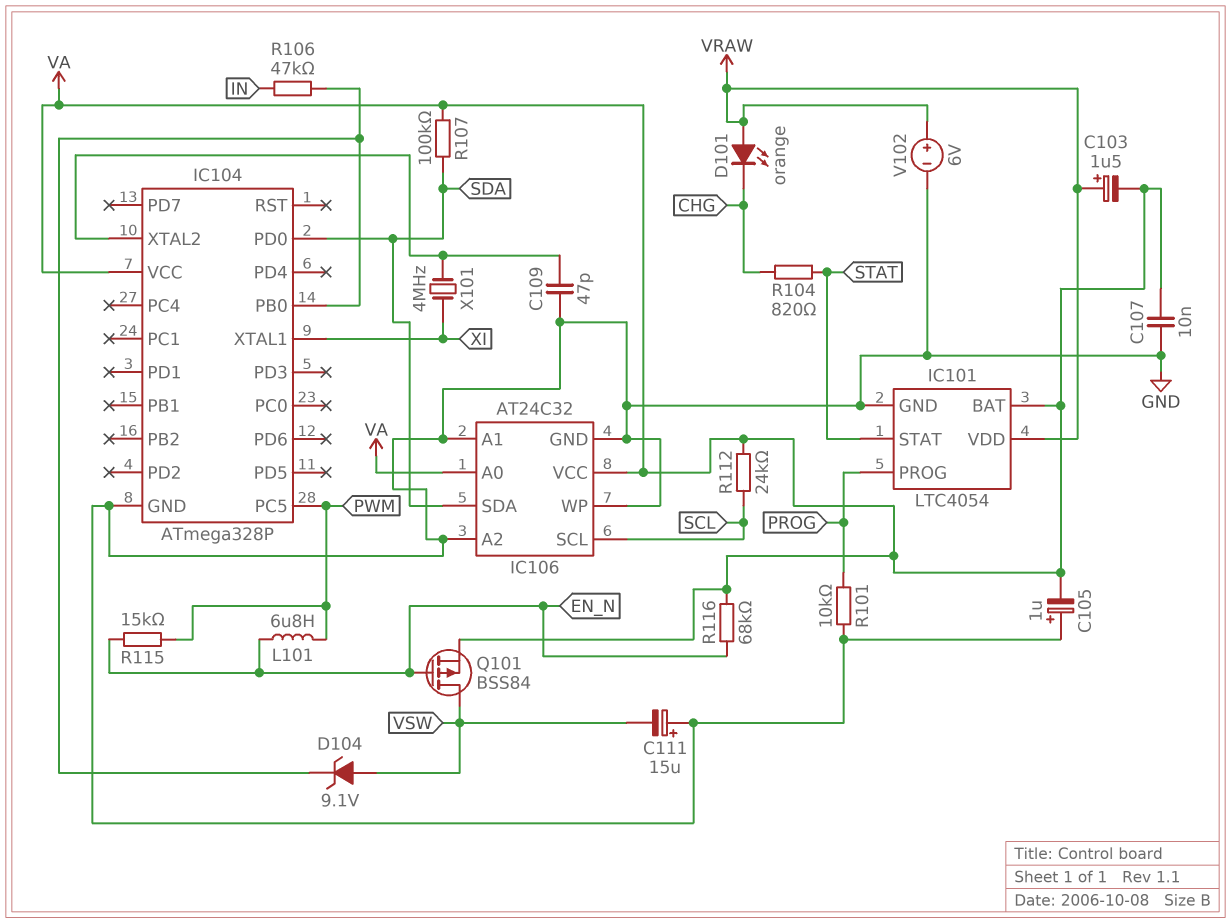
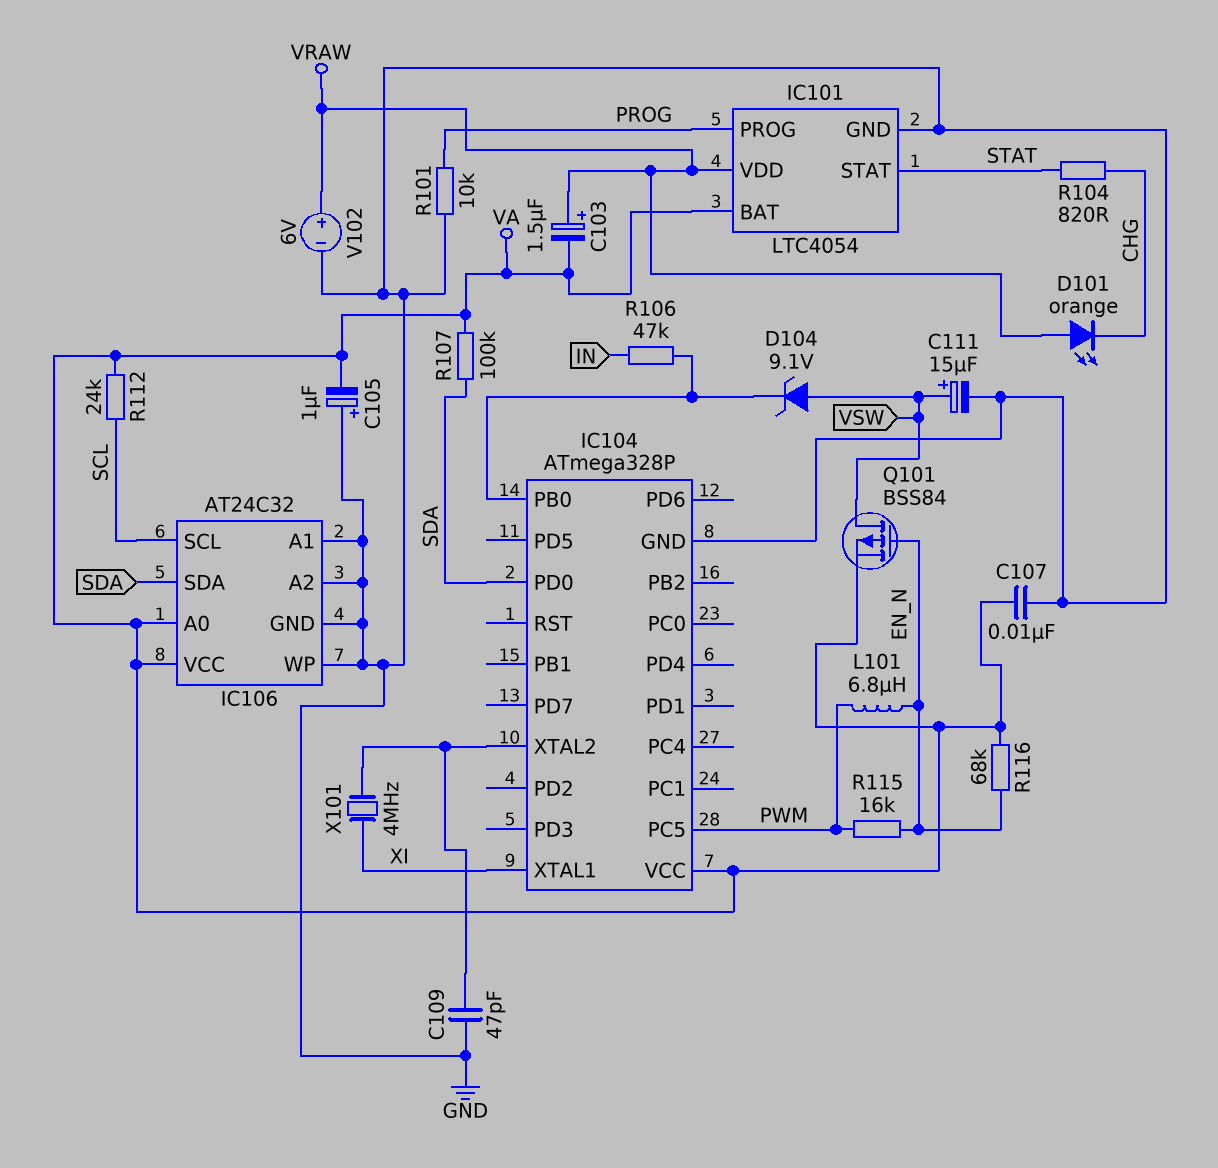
C111: 15uF (plus GND, minus VSW) -> 15uF (plus VSW, minus GND)
R115: 15k (EN_N, PWM) -> 16k (EN_N, PWM)

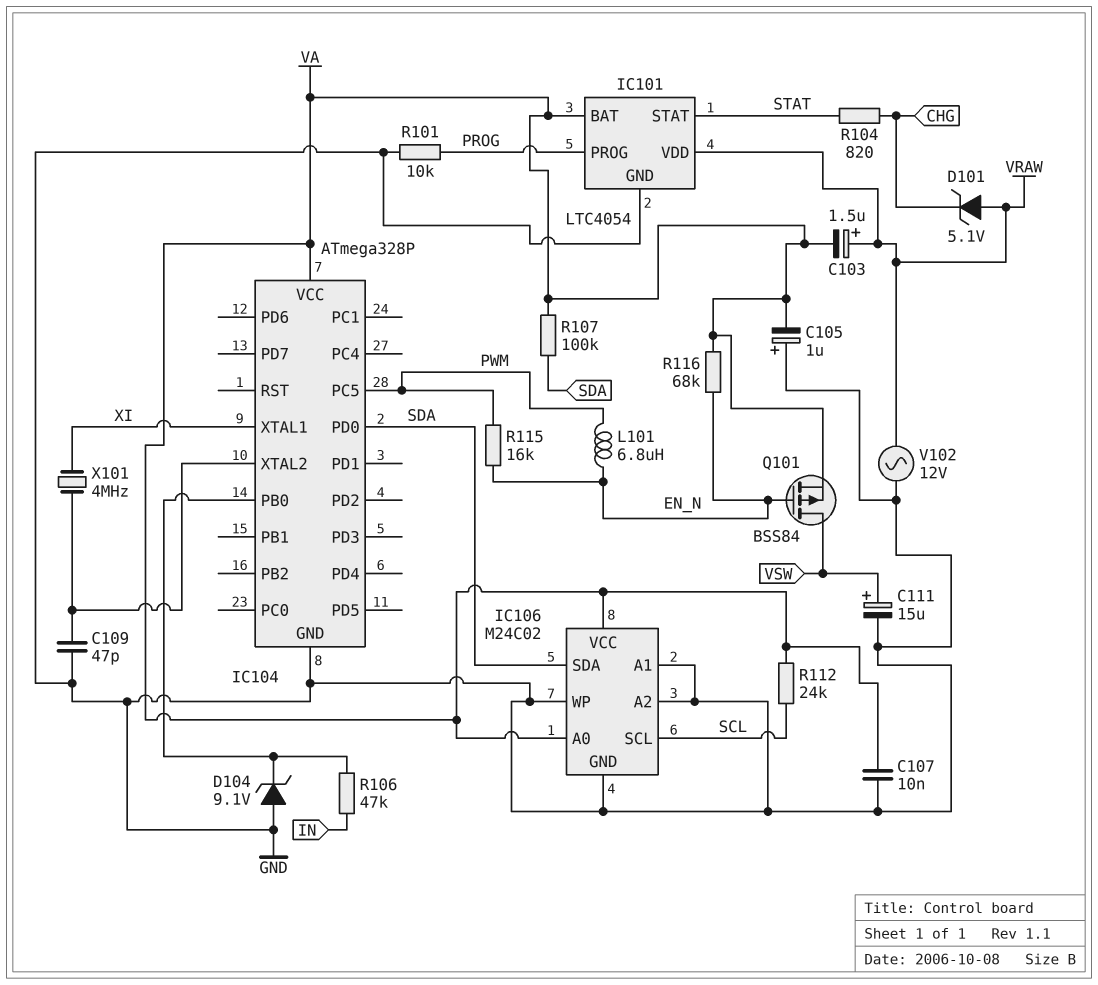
D101: LED orange (A VRAW, K CHG) -> zener 5.1V (A VRAW, K CHG)
D104: zener 9.1V (A VSW, K IC104/PB0) -> zener 9.1V (A GND, K IC104/PB0)
IC106: AT24C32 -> M24C02
V102: 6V (plus VRAW, minus GND) -> AC 12V (GND, VRAW)

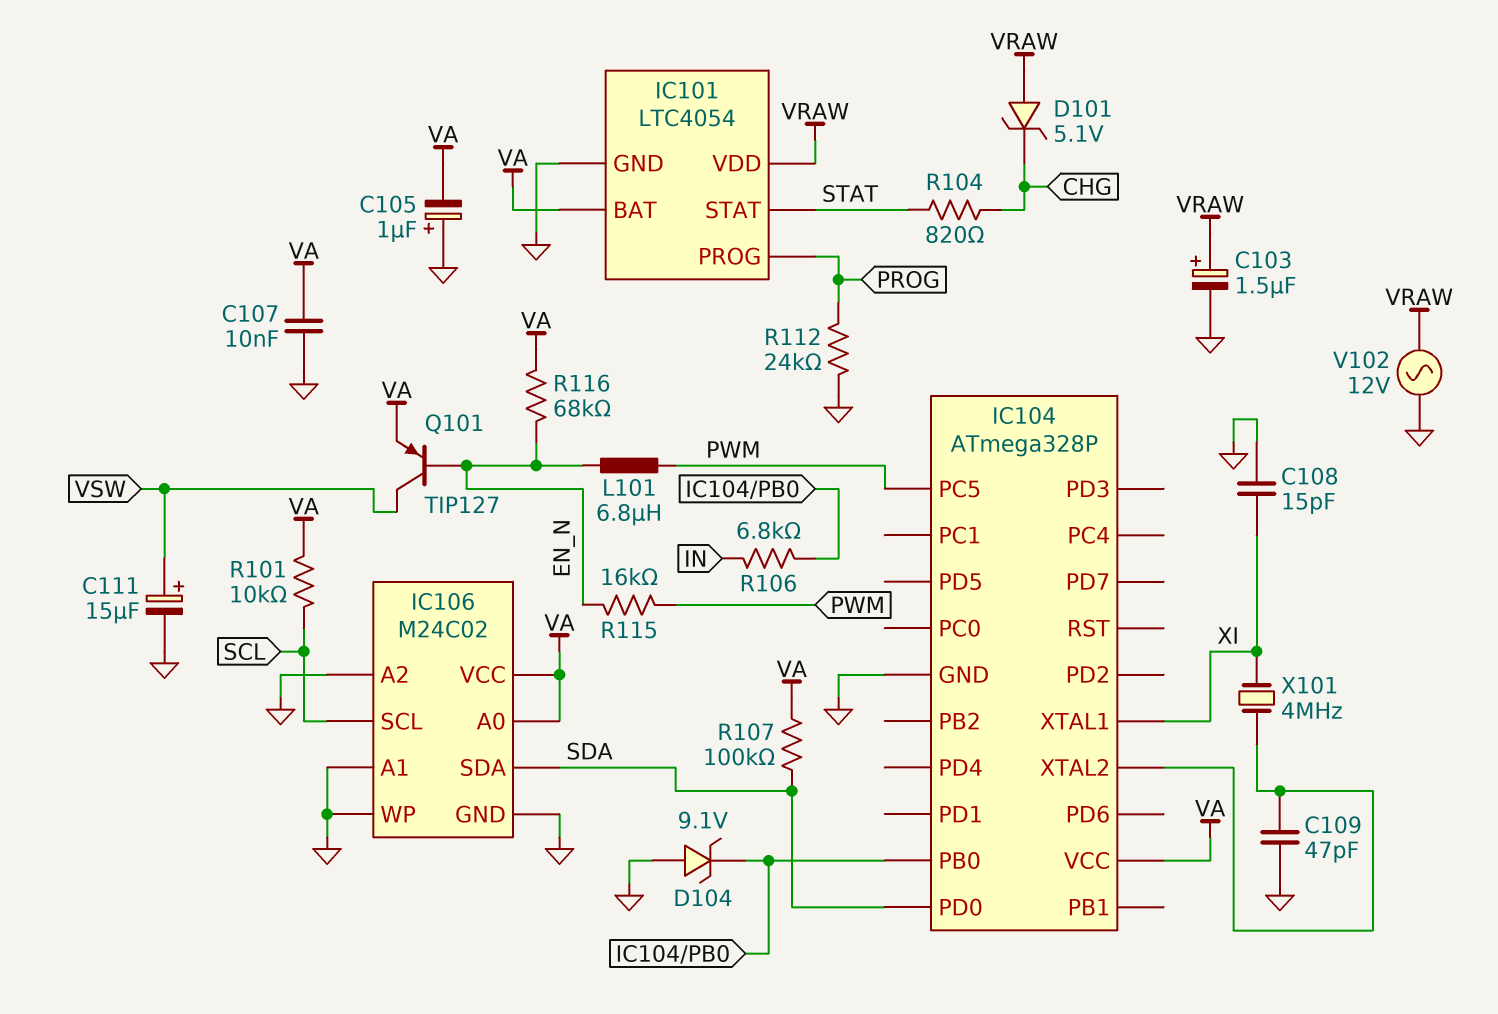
C103: 1.5uF (plus VRAW, minus VA) -> 1.5uF (plus VRAW, minus GND)
C108: none -> 15pF (GND, XI)
Q101: PMOS BSS84 (G EN_N, D VSW, S VA) -> PNP TIP127 (B EN_N, C VSW, E VA)
R101: 10k (GND, PROG) -> 10k (SCL, VA)
R106: 47k (IC104/PB0, IN) -> 6.8k (IC104/PB0, IN)
R112: 24k (SCL, VA) -> 24k (GND, PROG)

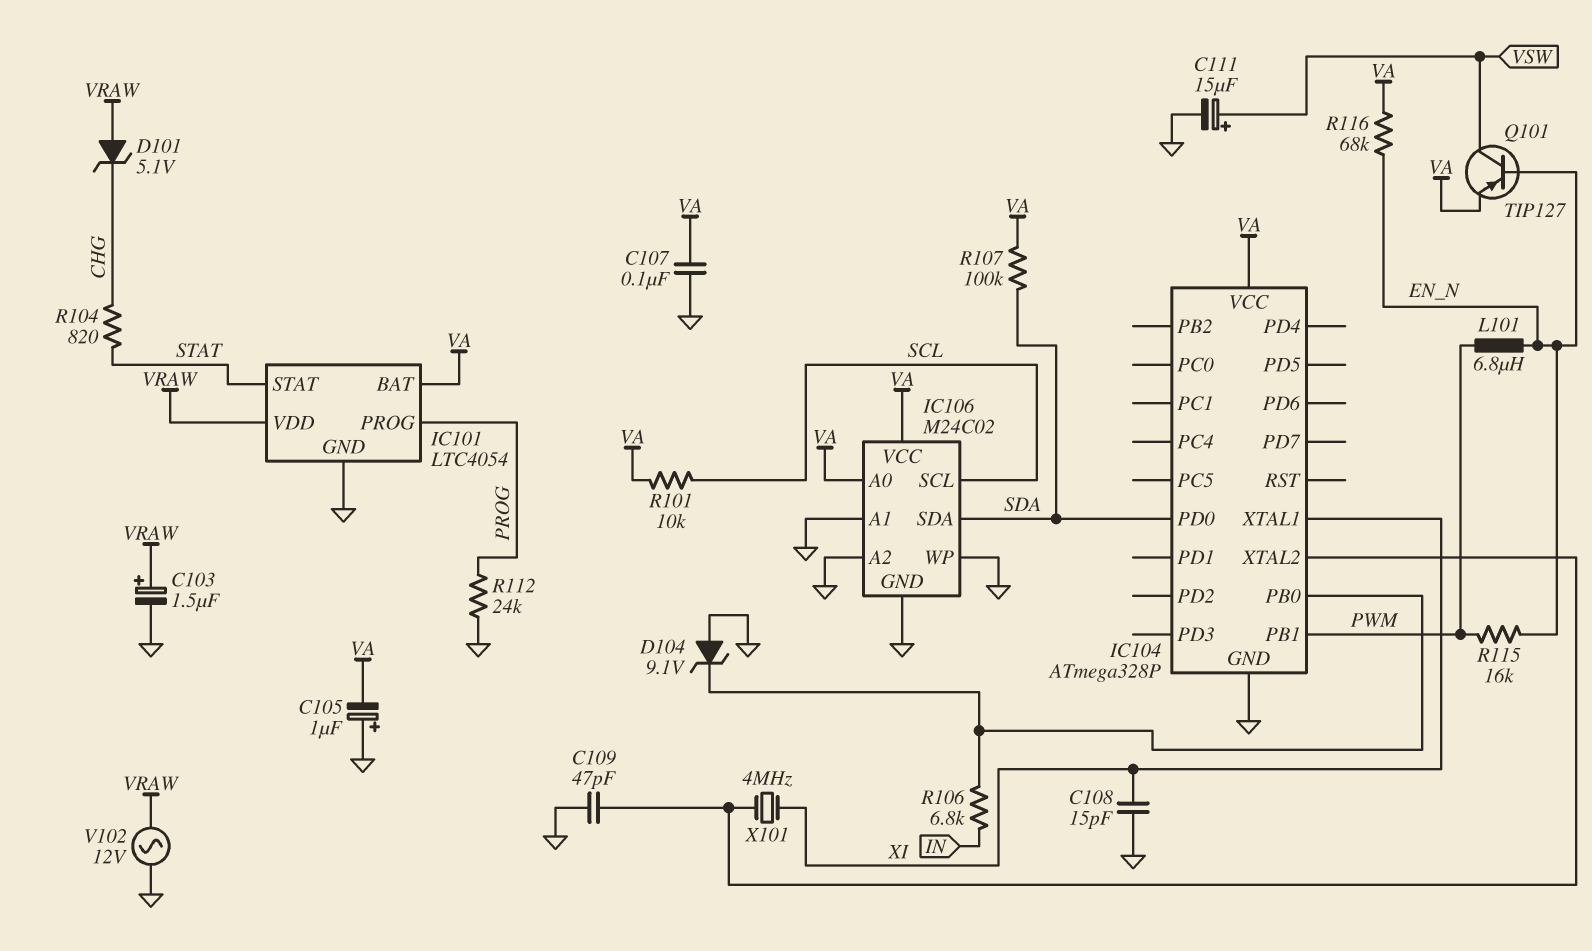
C107: 10nF (GND, VA) -> 100nF (GND, VA)
IC104 pin PB1: none -> PWM
IC104 pin PC5: PWM -> none

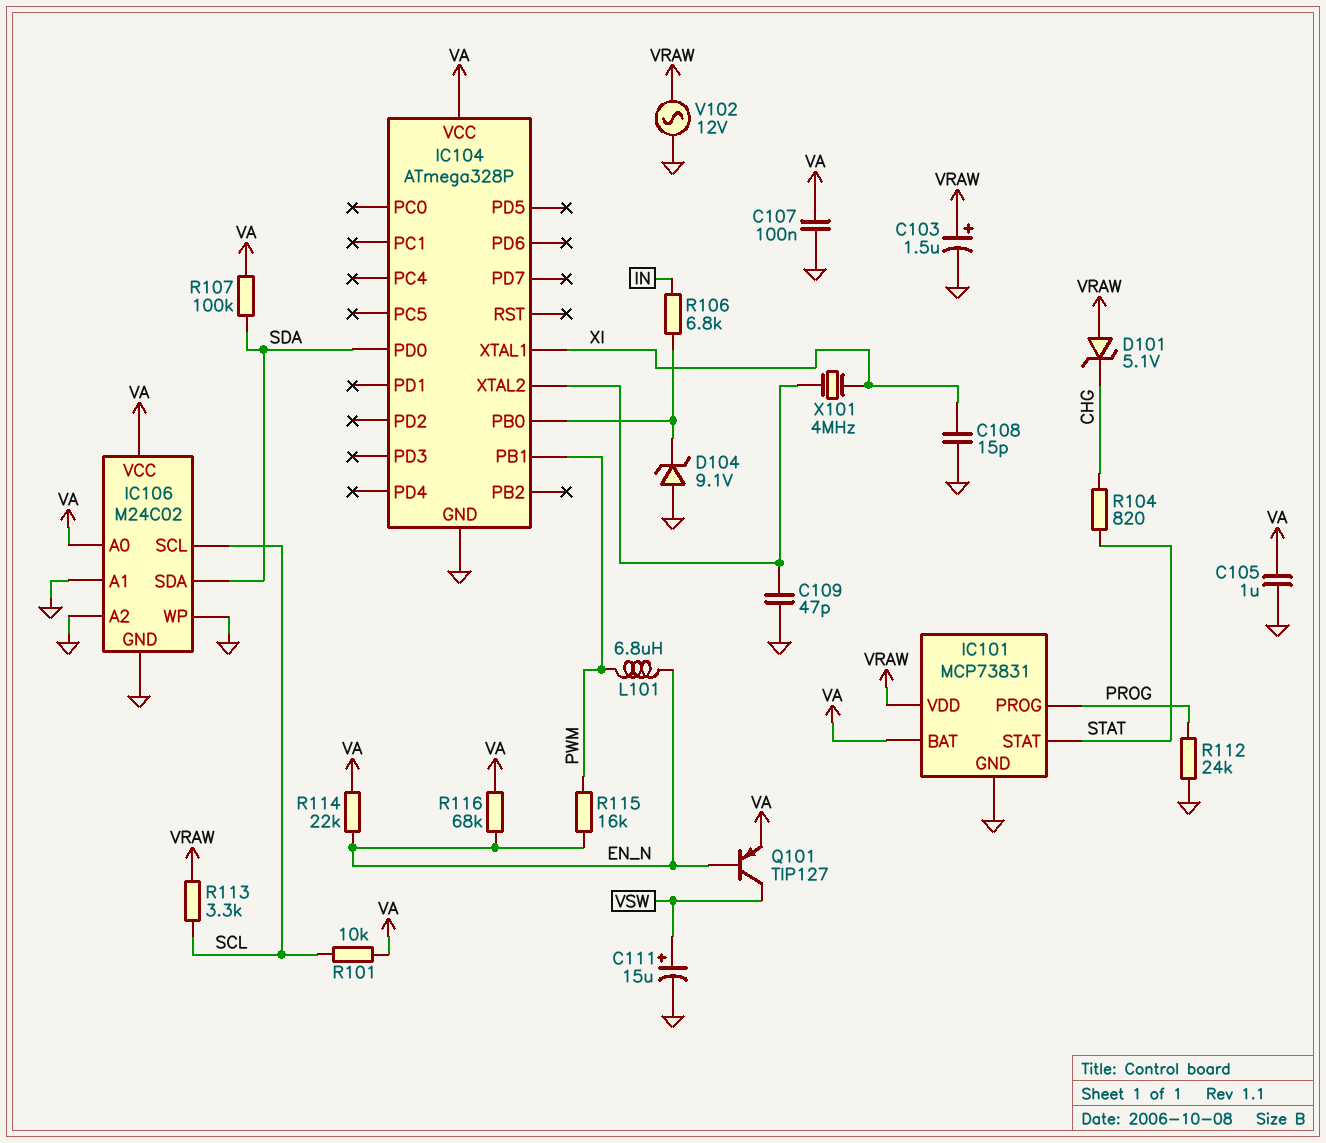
C105: 1uF (plus GND, minus VA) -> 1uF (GND, VA)
IC101: LTC4054 -> MCP73831
R113: none -> 3.3k (SCL, VRAW)
R114: none -> 22k (EN_N, VA)

